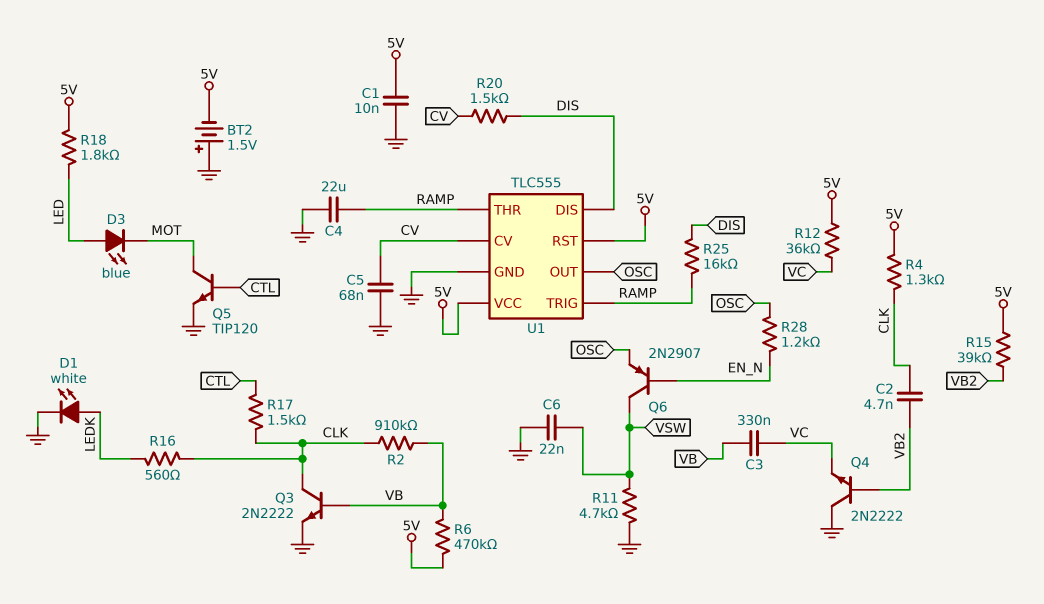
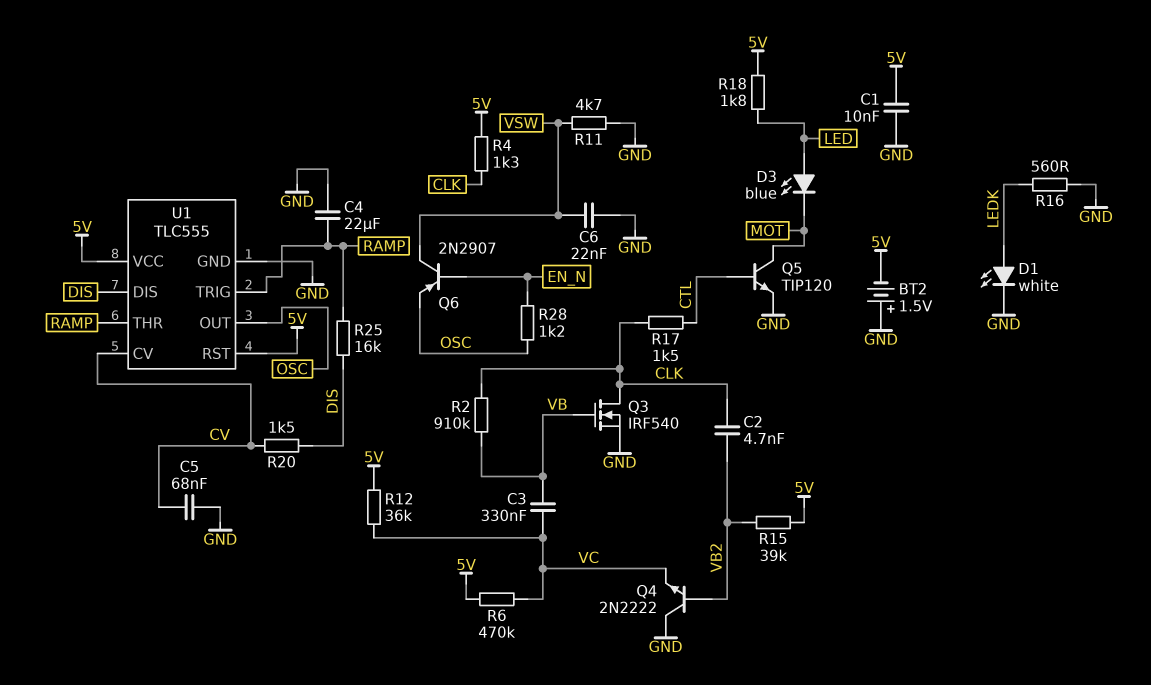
Q3: NPN 2N2222 (B VB, C CLK, E GND) -> NMOS IRF540 (G VB, D CLK, S GND)
R6: 470k (5V, VB) -> 470k (5V, VC)
R16: 560 (CLK, LEDK) -> 560 (GND, LEDK)

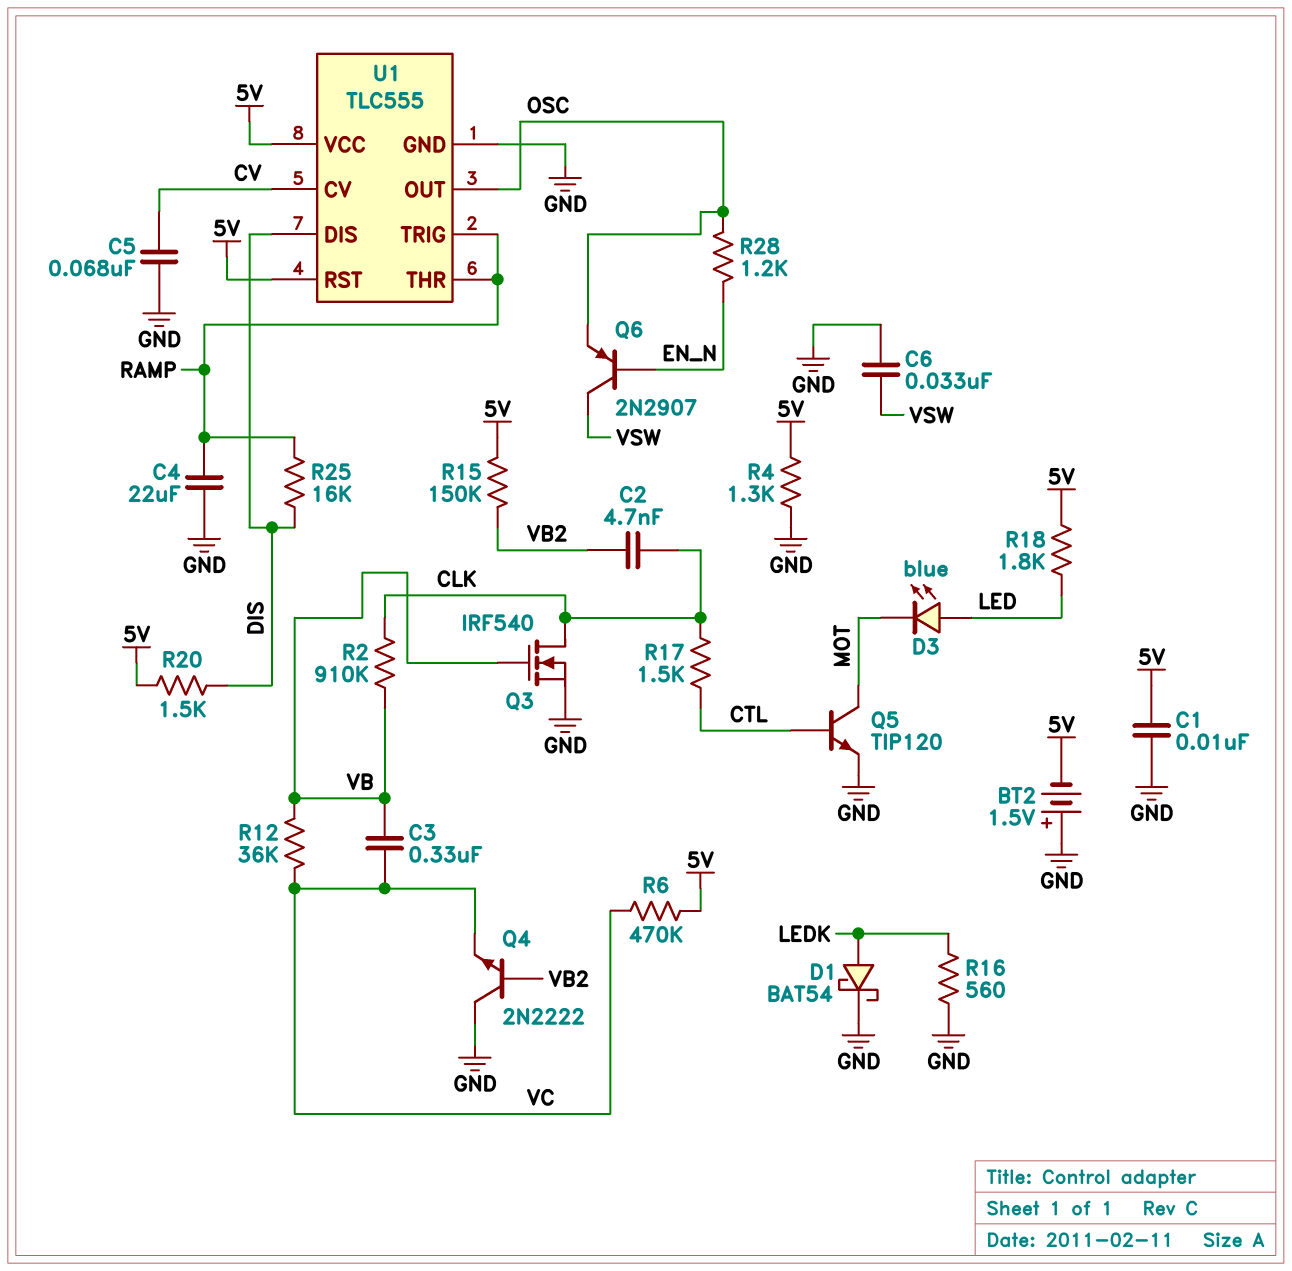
C6: 22nF (GND, VSW) -> 33nF (GND, VSW)
D1: LED white (A LEDK, K GND) -> schottky BAT54 (A LEDK, K GND)
R4: 1.3k (5V, CLK) -> 1.3k (5V, GND)
R11: 4.7k (GND, VSW) -> none
R12: 36k (5V, VC) -> 36k (VB, VC)
R15: 39k (5V, VB2) -> 150k (5V, VB2)
R20: 1.5k (CV, DIS) -> 1.5k (5V, DIS)

